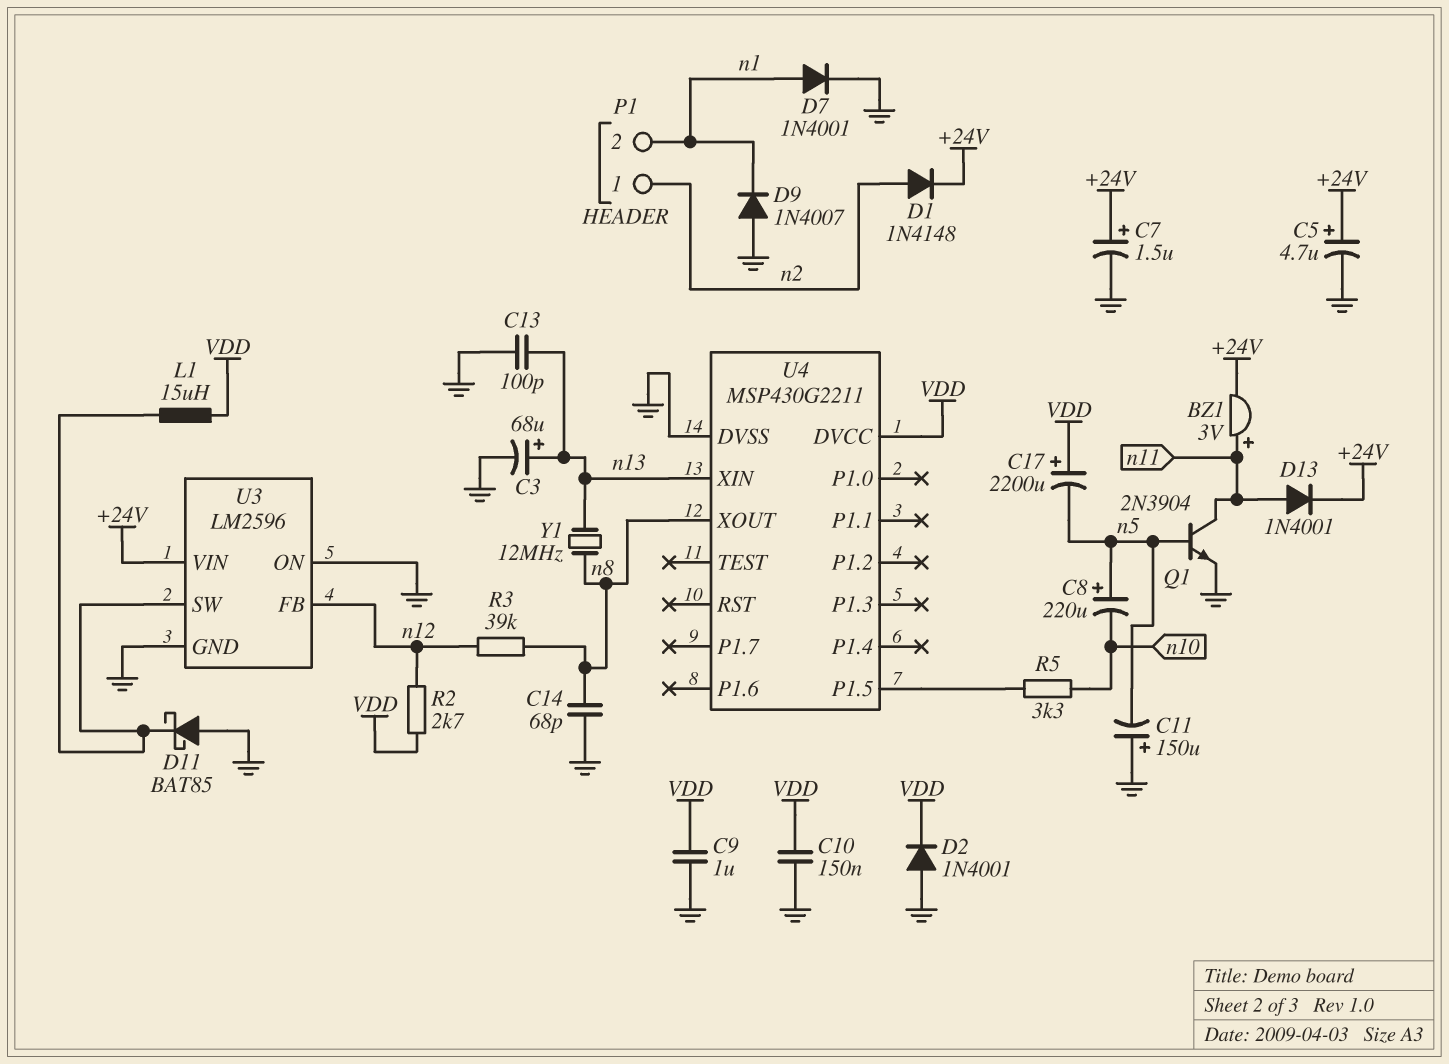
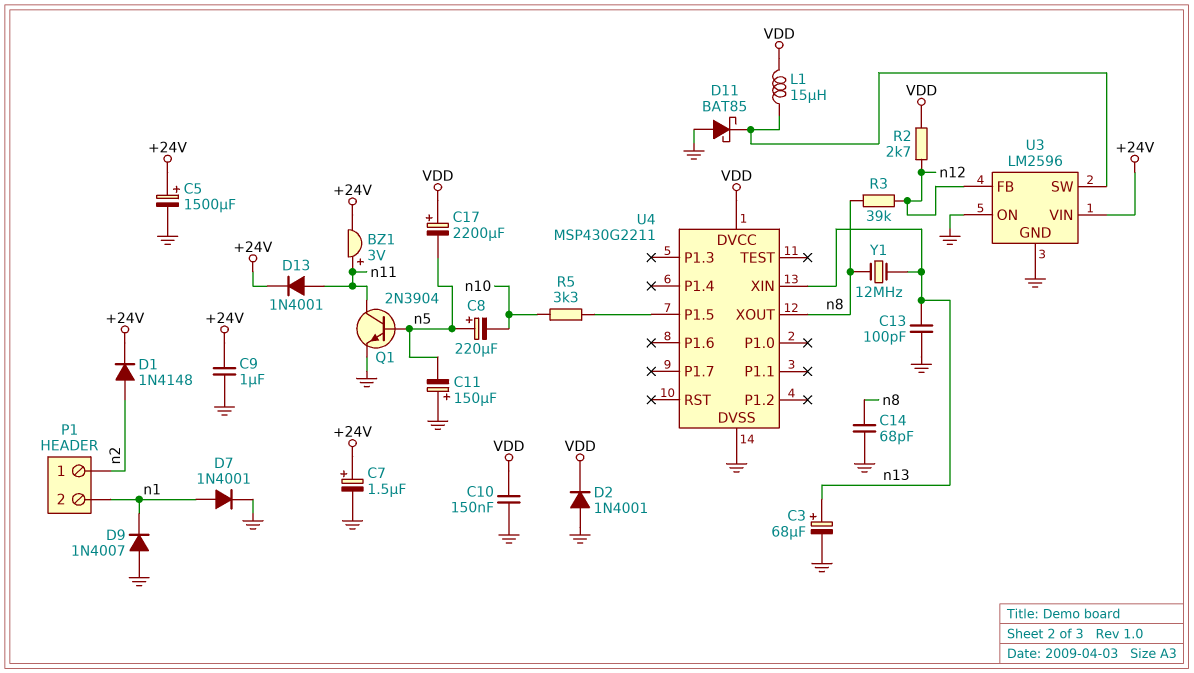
C5: 4.7uF (plus +24V, minus GND) -> 1500uF (plus +24V, minus GND)
C9: 1uF (GND, VDD) -> 1uF (+24V, GND)

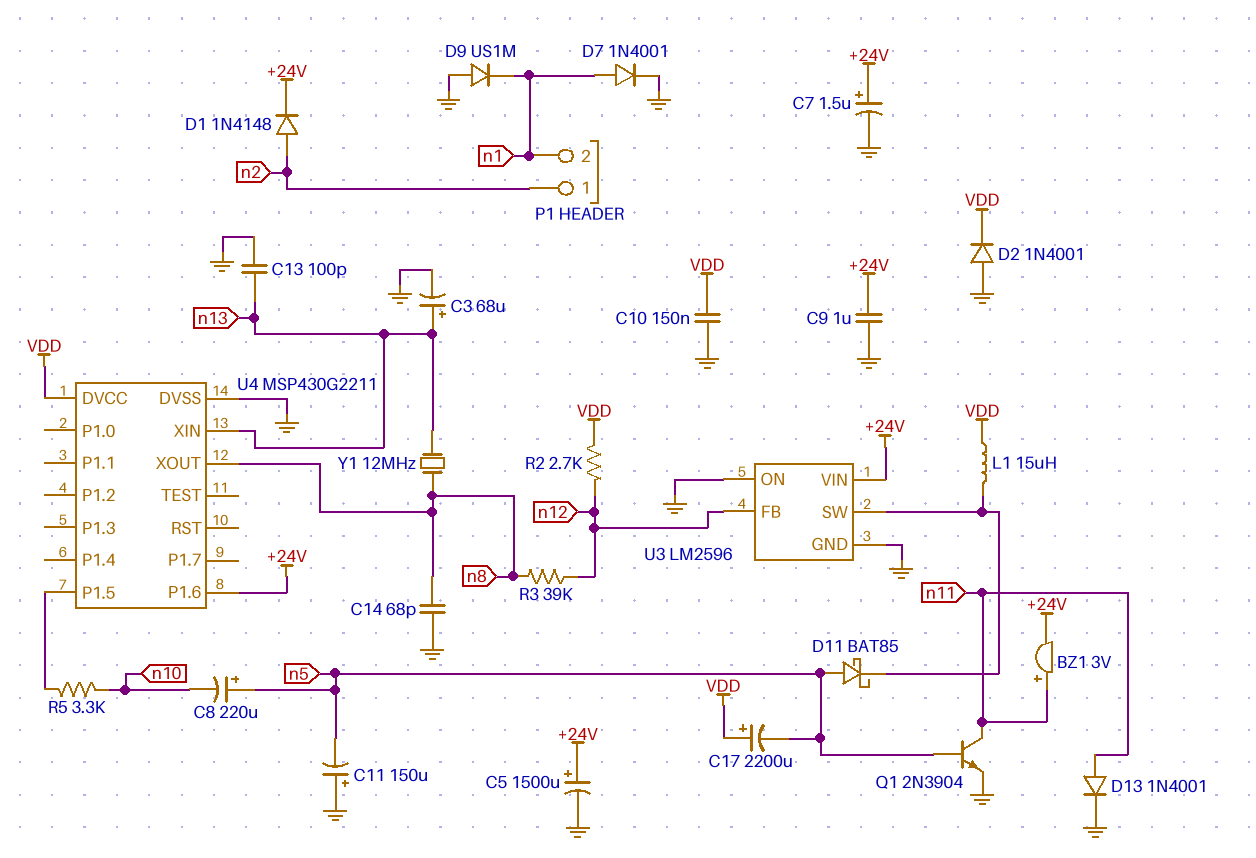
D9: diode 1N4007 (A GND, K n1) -> diode US1M (A GND, K n1)
D11: schottky BAT85 (A GND, K U3/SW) -> schottky BAT85 (A n5, K U3/SW)
D13: diode 1N4001 (A n11, K +24V) -> diode 1N4001 (A n11, K GND)
U4 pin P1.6: none -> +24V

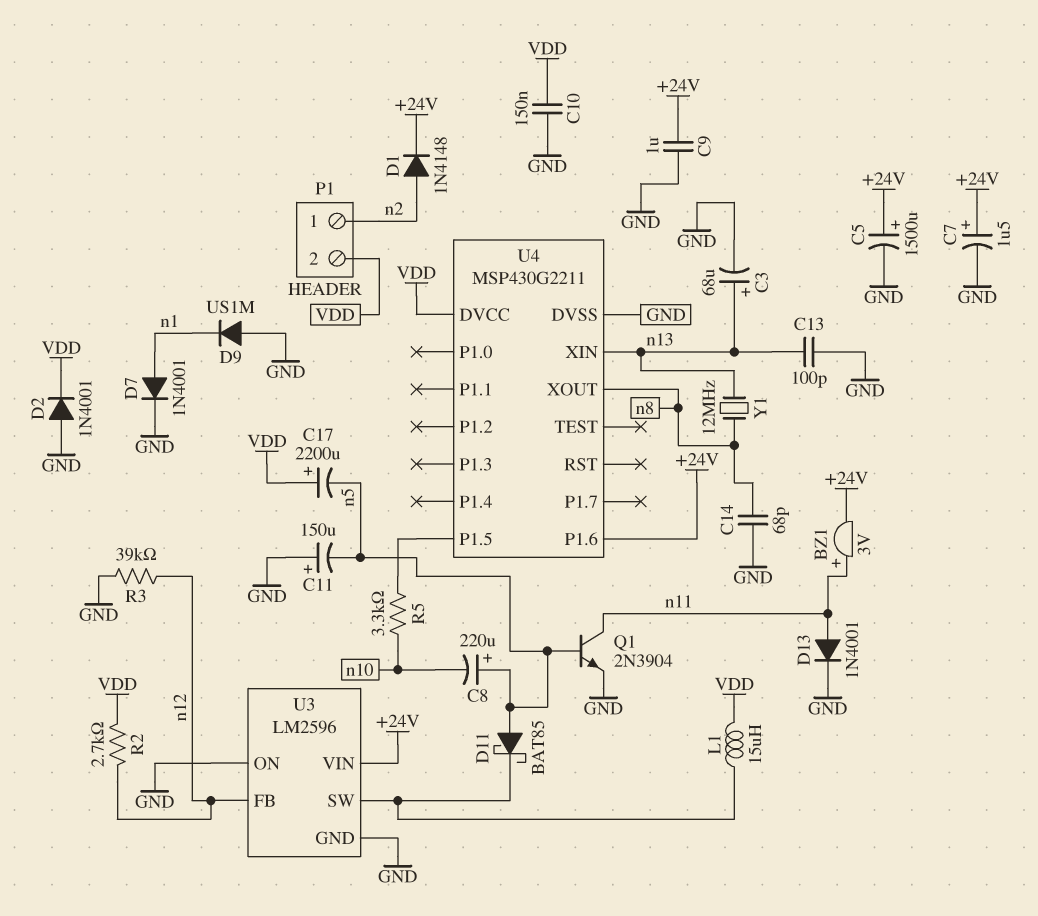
P1 pin 2: n1 -> VDD
R3: 39k (n8, n12) -> 39k (GND, n12)

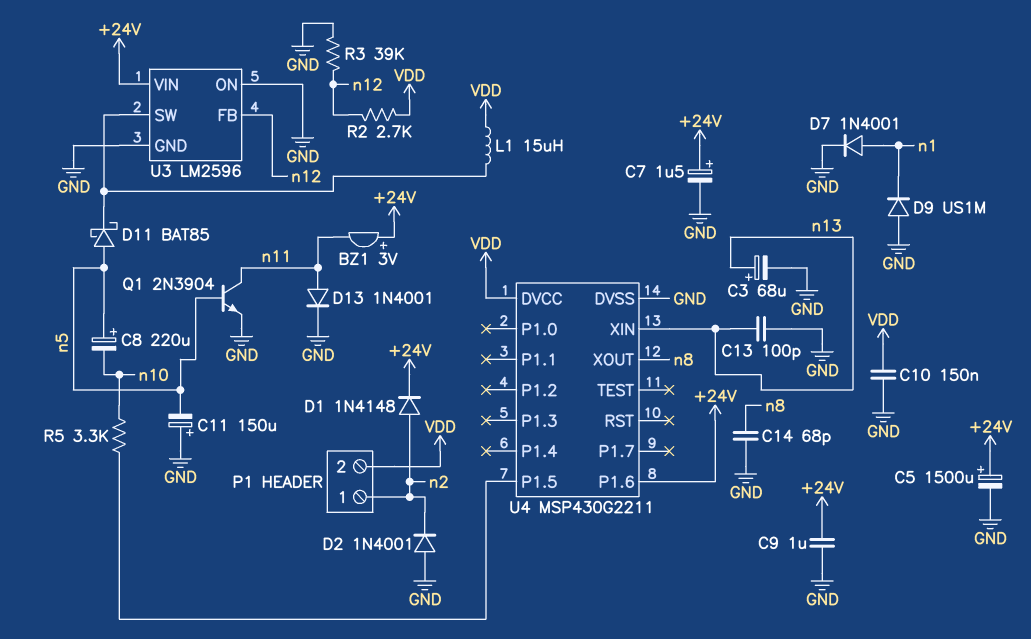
BZ1: buzzer 3V (plus n11, minus +24V) -> buzzer 3V (plus +24V, minus n11)
C17: 2200uF (plus VDD, minus n5) -> none
D2: diode 1N4001 (A GND, K VDD) -> diode 1N4001 (A GND, K n2)
Y1: 12MHz (n8, n13) -> none

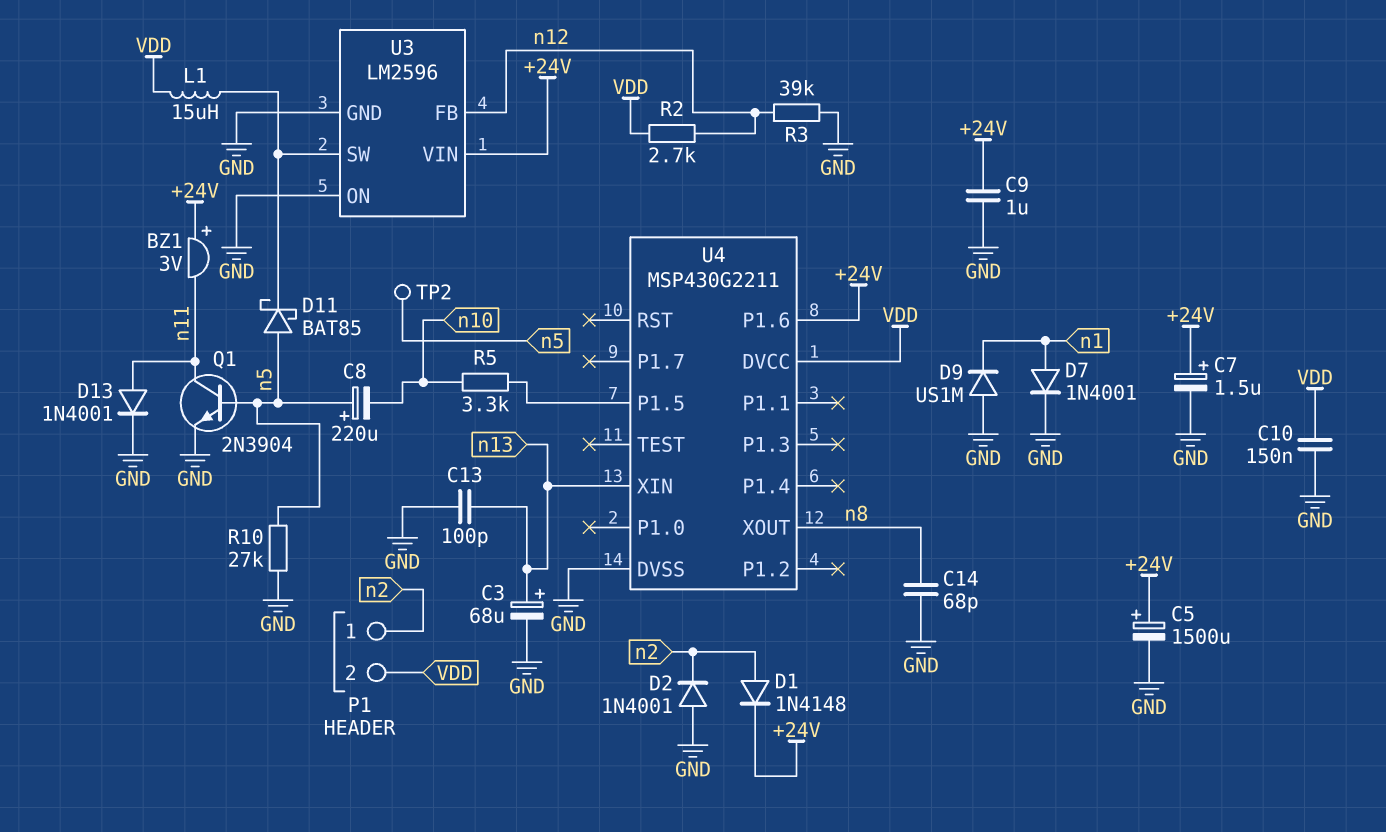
C11: 150uF (plus GND, minus n5) -> none
R10: none -> 27k (GND, n5)
TP2: none -> test point (n5)

